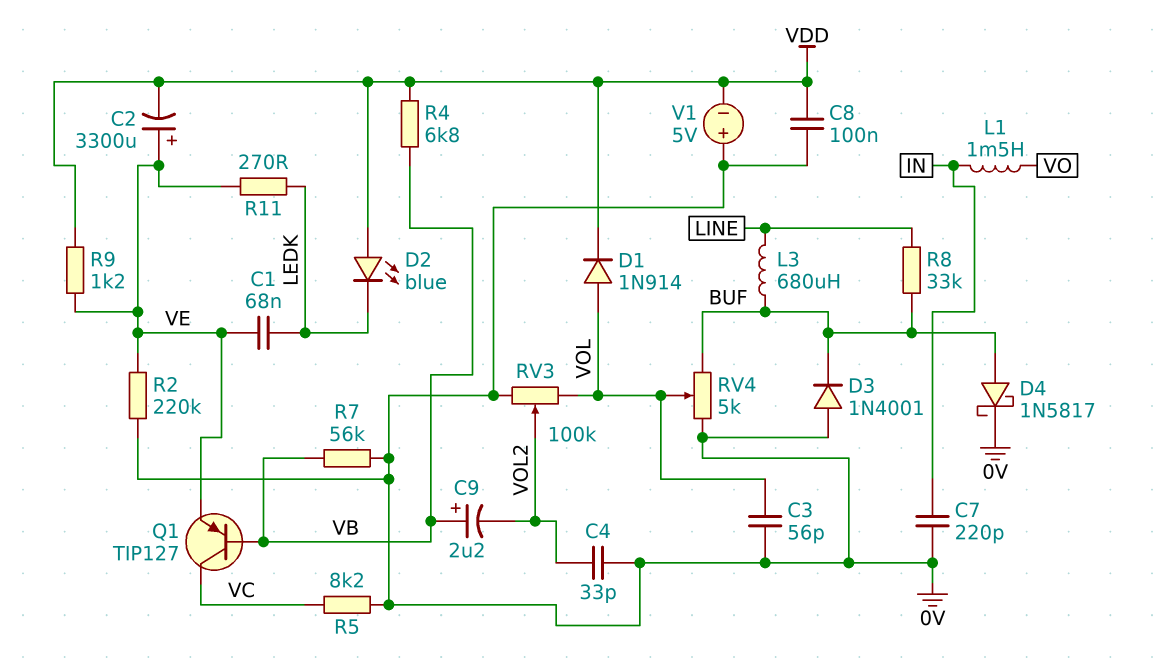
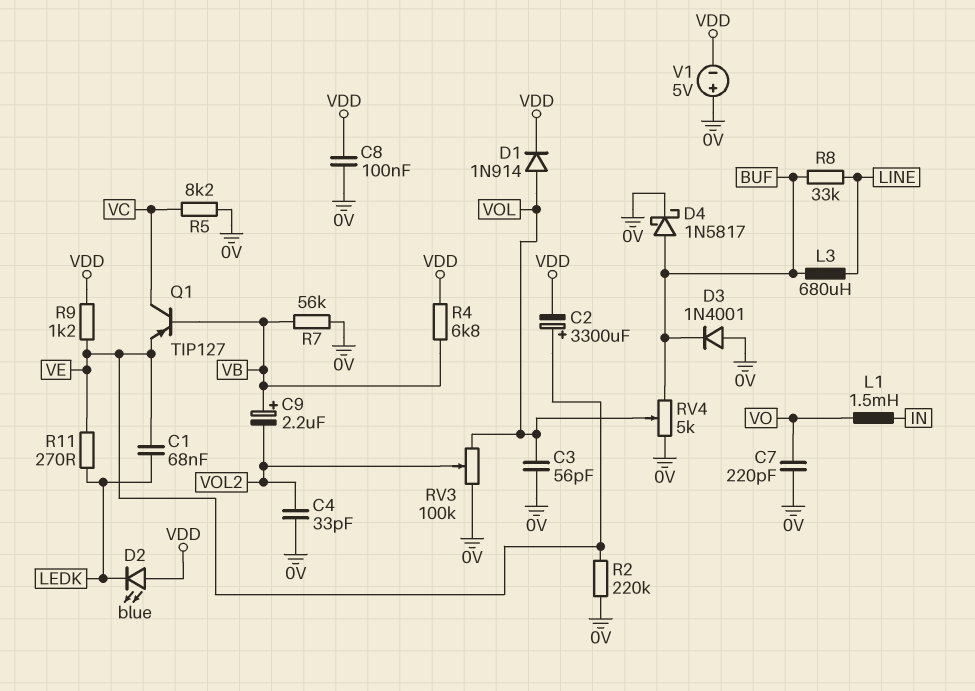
C7: 220pF (0V, IN) -> 220pF (0V, VO)

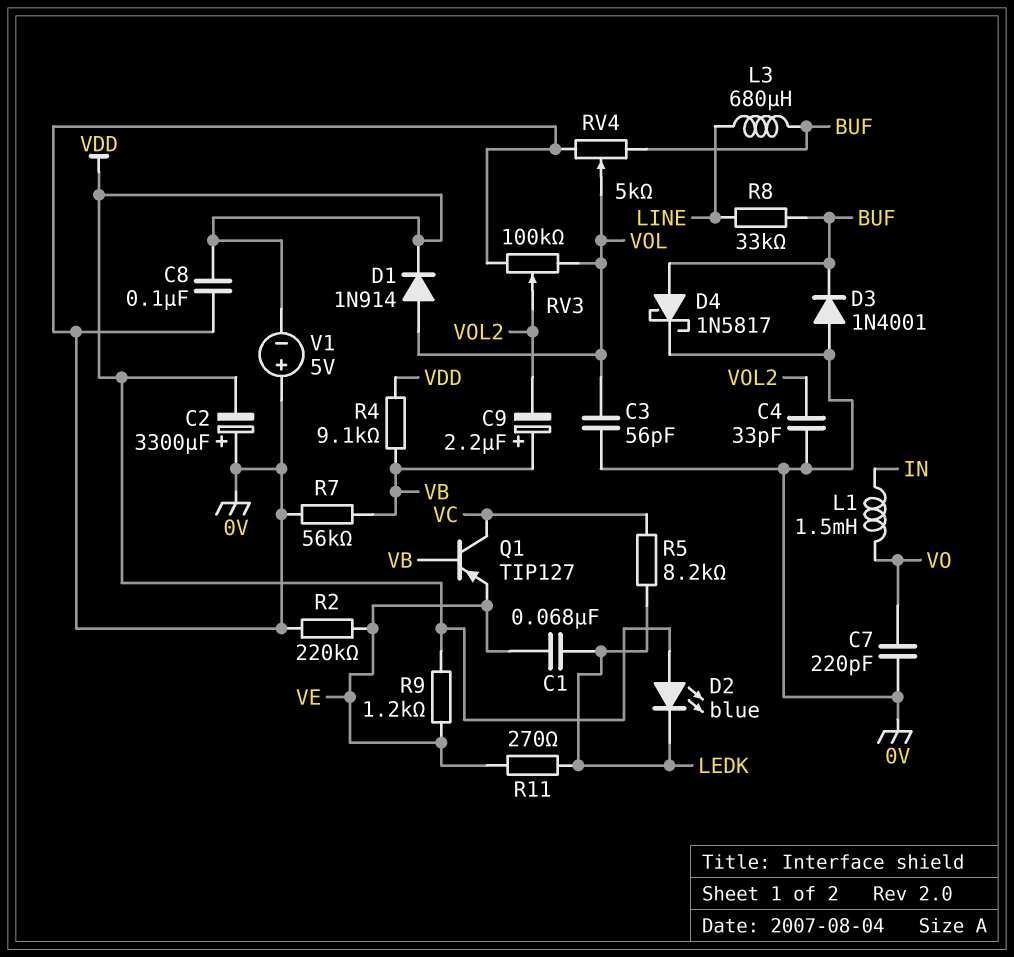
C2: 3300uF (plus VE, minus VDD) -> 3300uF (plus 0V, minus VDD)
R4: 6.8k (VB, VDD) -> 9.1k (VB, VDD)
R5: 8.2k (0V, VC) -> 8.2k (LEDK, VC)

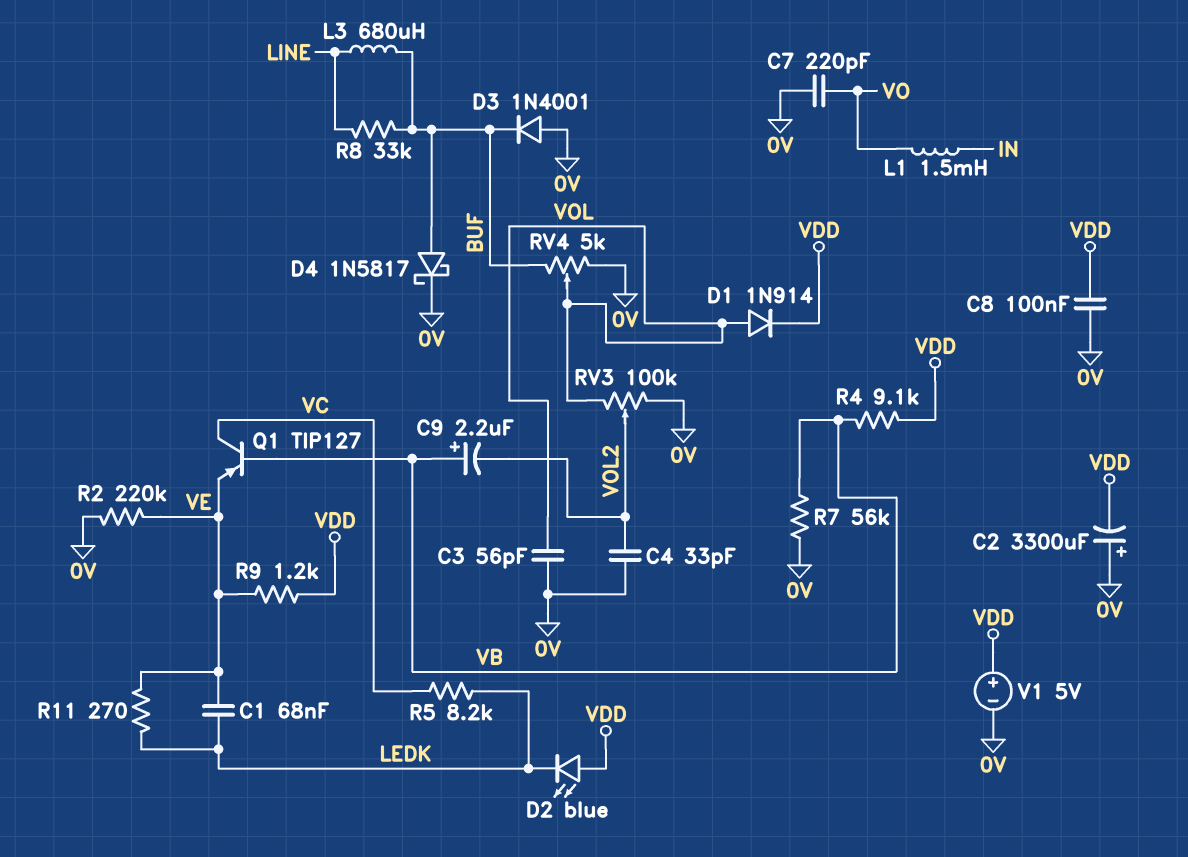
V1: 5V (plus 0V, minus VDD) -> 5V (plus VDD, minus 0V)

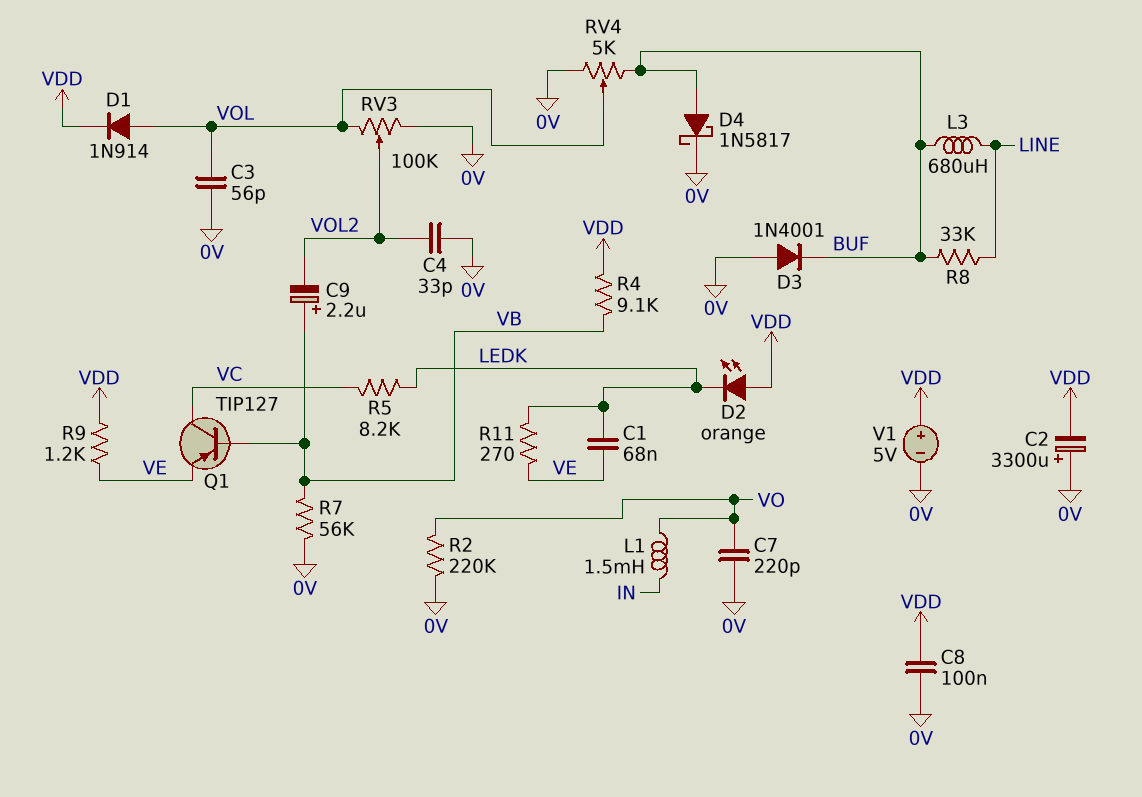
D2: LED blue (A VDD, K LEDK) -> LED orange (A VDD, K LEDK)
R2: 220k (0V, VE) -> 220k (0V, VO)

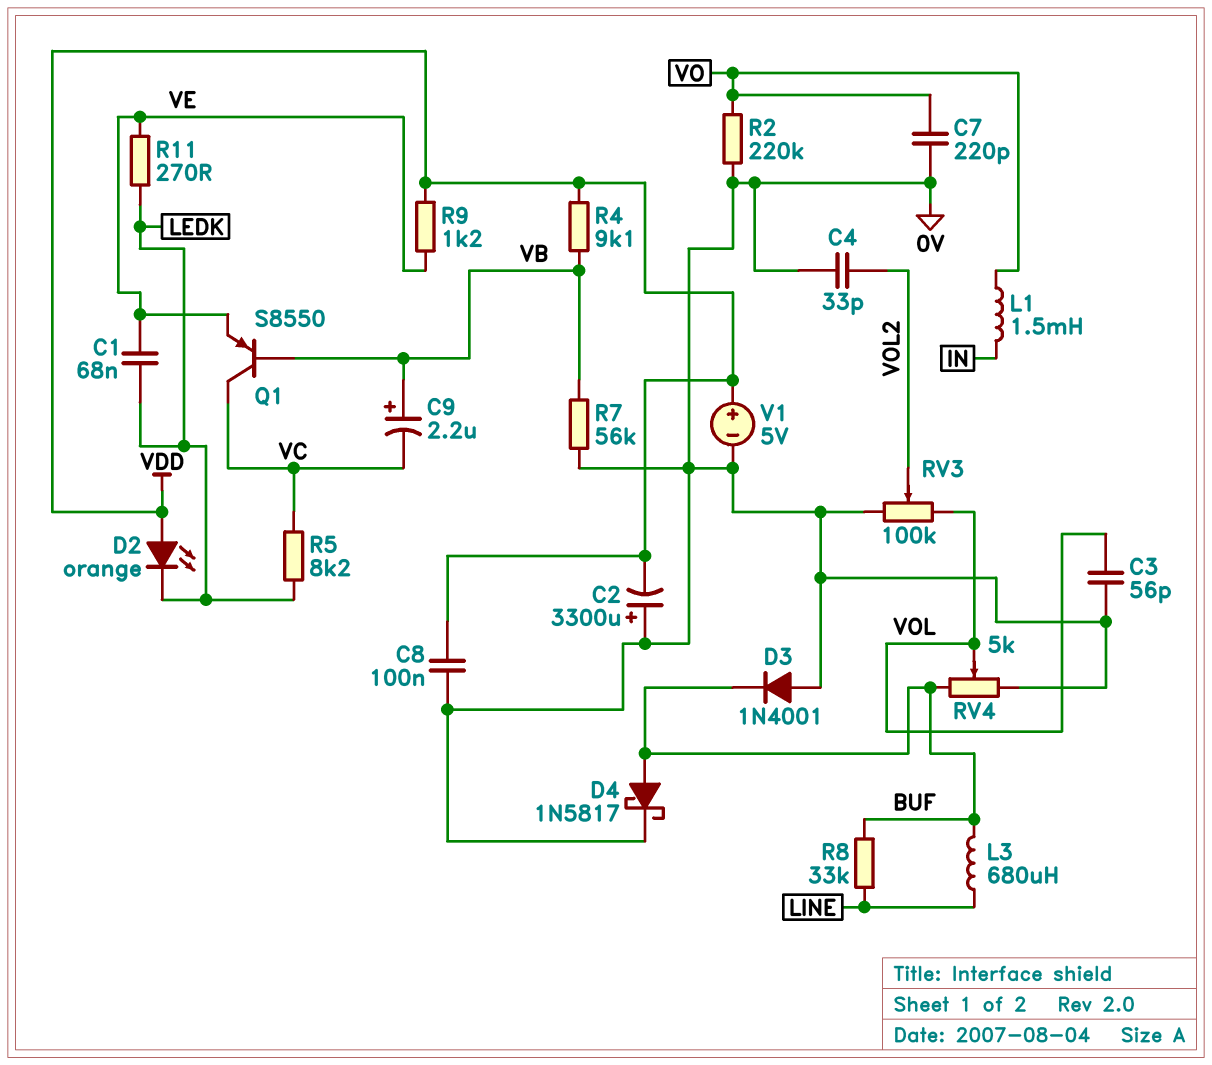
C9: 2.2uF (plus VB, minus VOL2) -> 2.2uF (plus VB, minus VC)
D1: diode 1N914 (A VOL, K VDD) -> none
Q1: PNP TIP127 (B VB, C VC, E VE) -> PNP S8550 (B VB, C VC, E VE)

